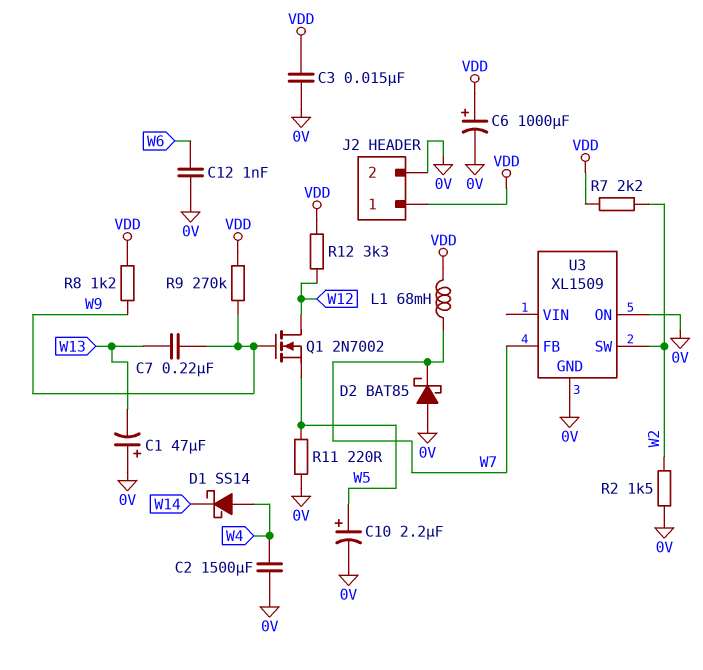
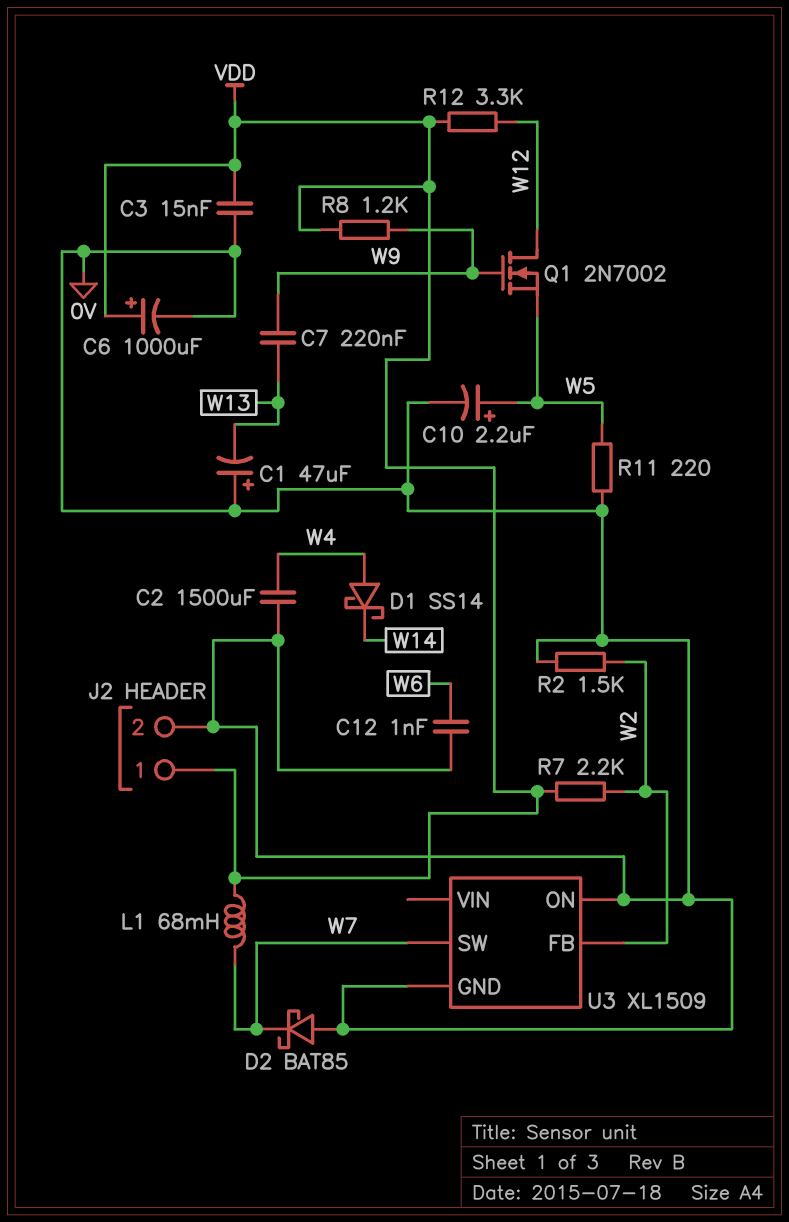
R9: 270k (VDD, W9) -> none
U3 pin FB: W7 -> W2
U3 pin SW: W2 -> W7

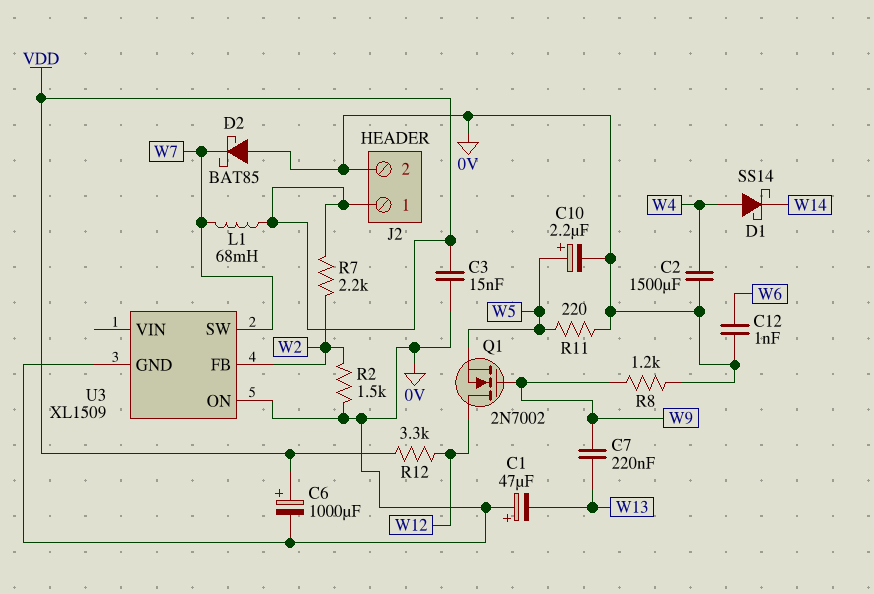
R8: 1.2k (VDD, W9) -> 1.2k (0V, W9)

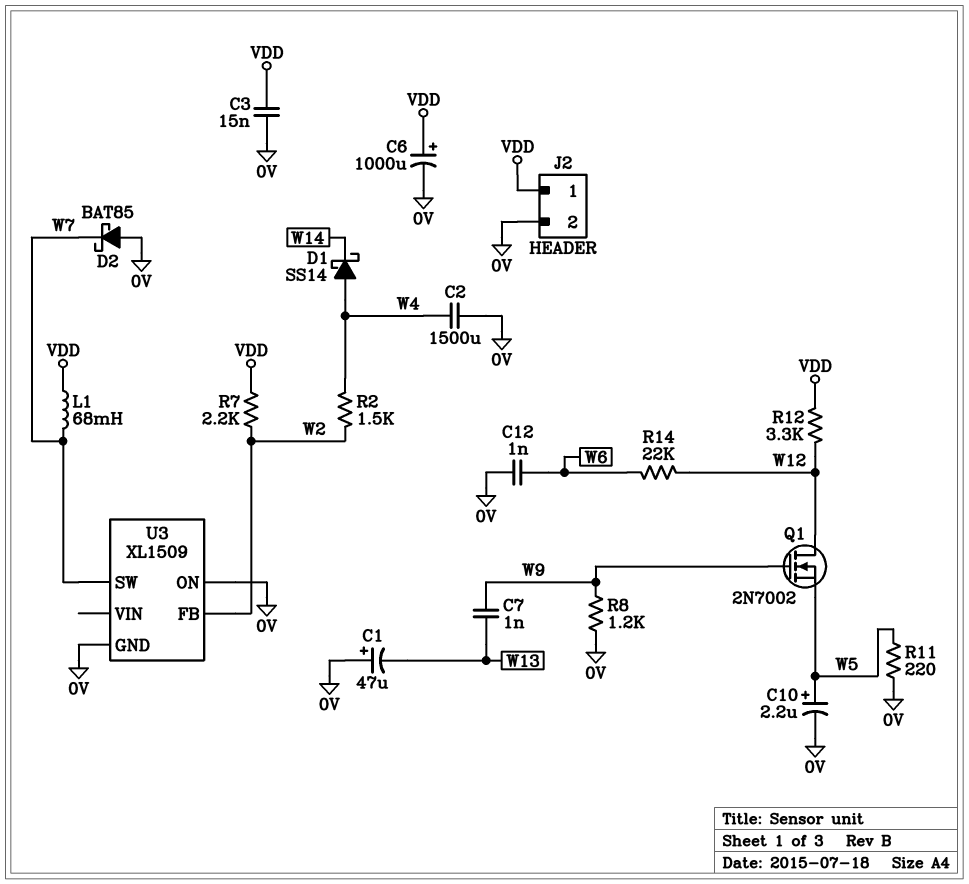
C7: 220nF (W9, W13) -> 1nF (W9, W13)
R2: 1.5k (0V, W2) -> 1.5k (W2, W4)
R14: none -> 22k (W6, W12)

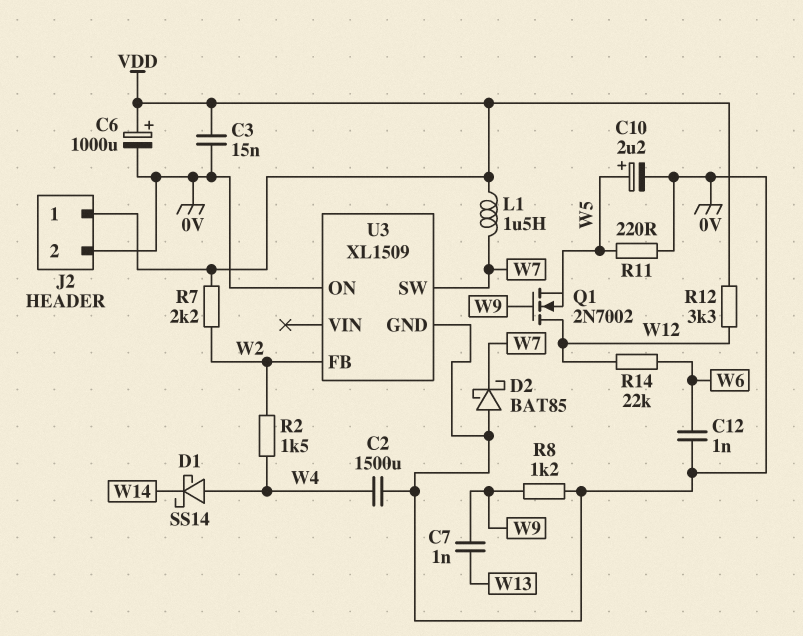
C1: 47uF (plus 0V, minus W13) -> none
L1: 68mH (VDD, W7) -> 1.5uH (VDD, W7)

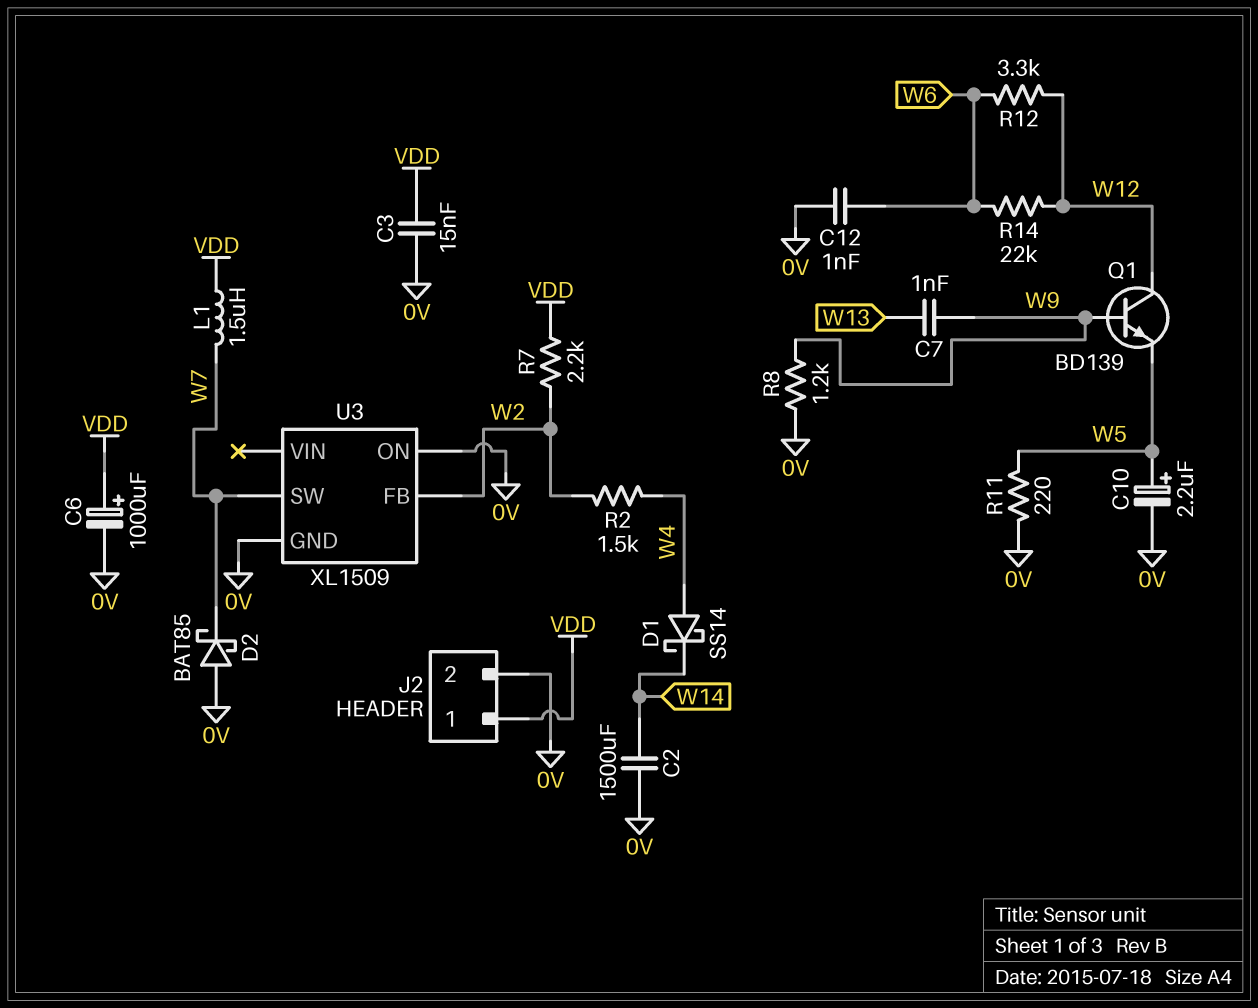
C2: 1500uF (0V, W4) -> 1500uF (0V, W14)
Q1: NMOS 2N7002 (G W9, D W12, S W5) -> NPN BD139 (B W9, C W12, E W5)
R12: 3.3k (VDD, W12) -> 3.3k (W6, W12)

